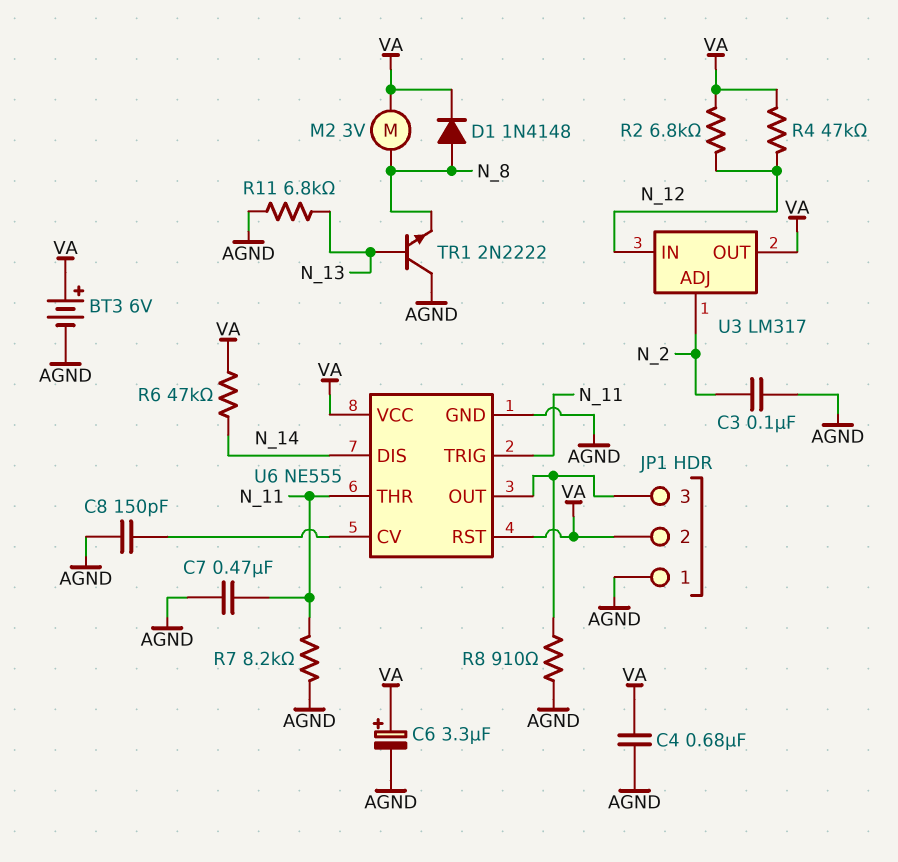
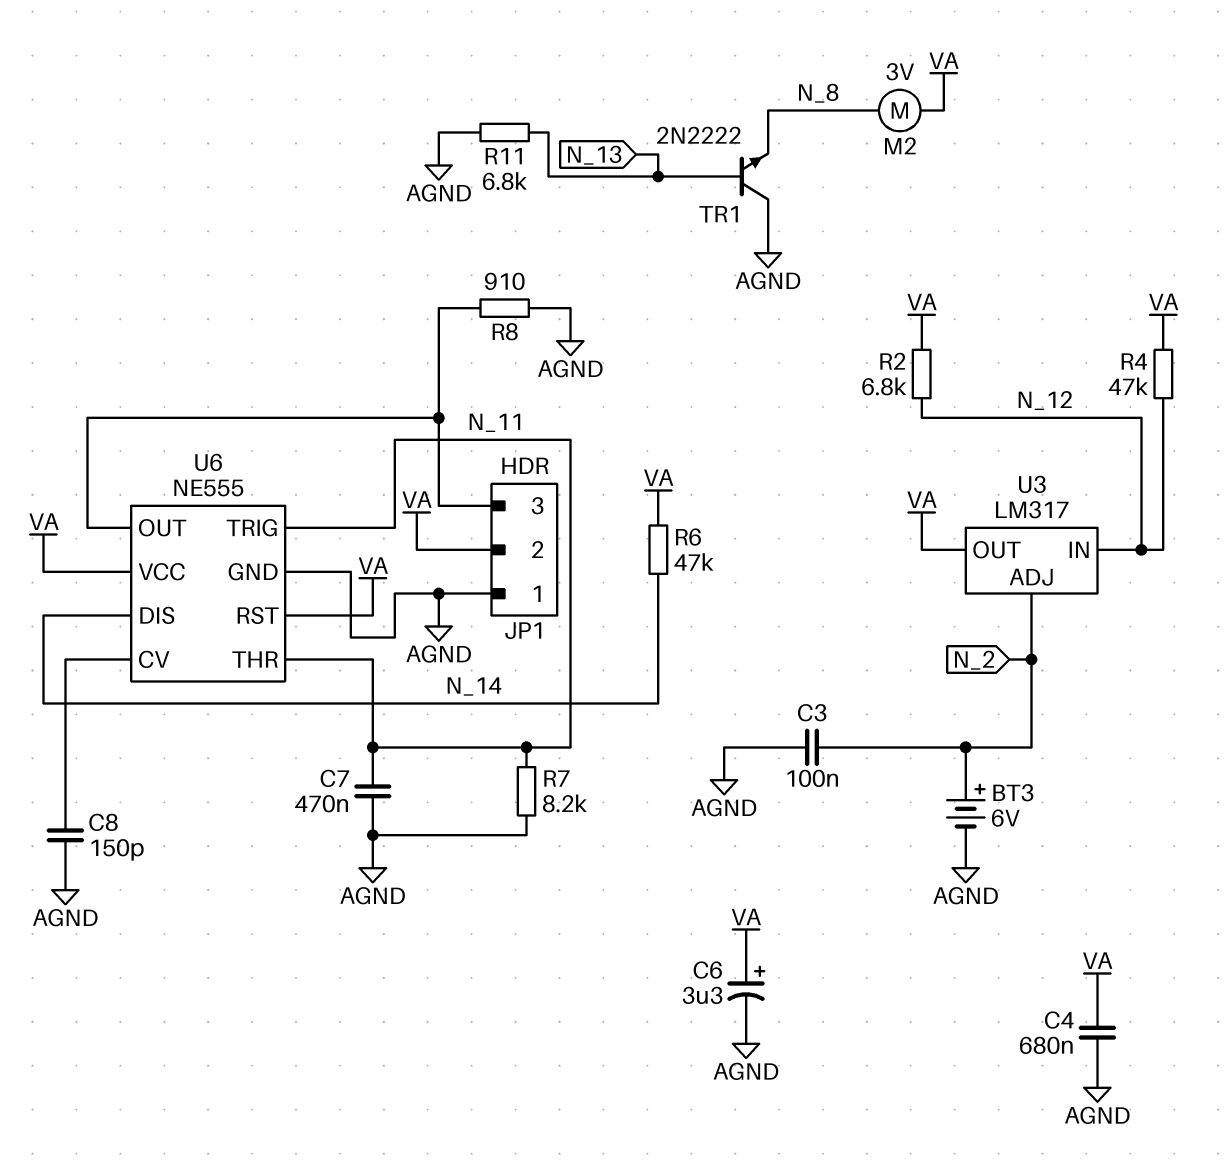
BT3: 6V (plus VA, minus AGND) -> 6V (plus N_2, minus AGND)
D1: diode 1N4148 (A N_8, K VA) -> none

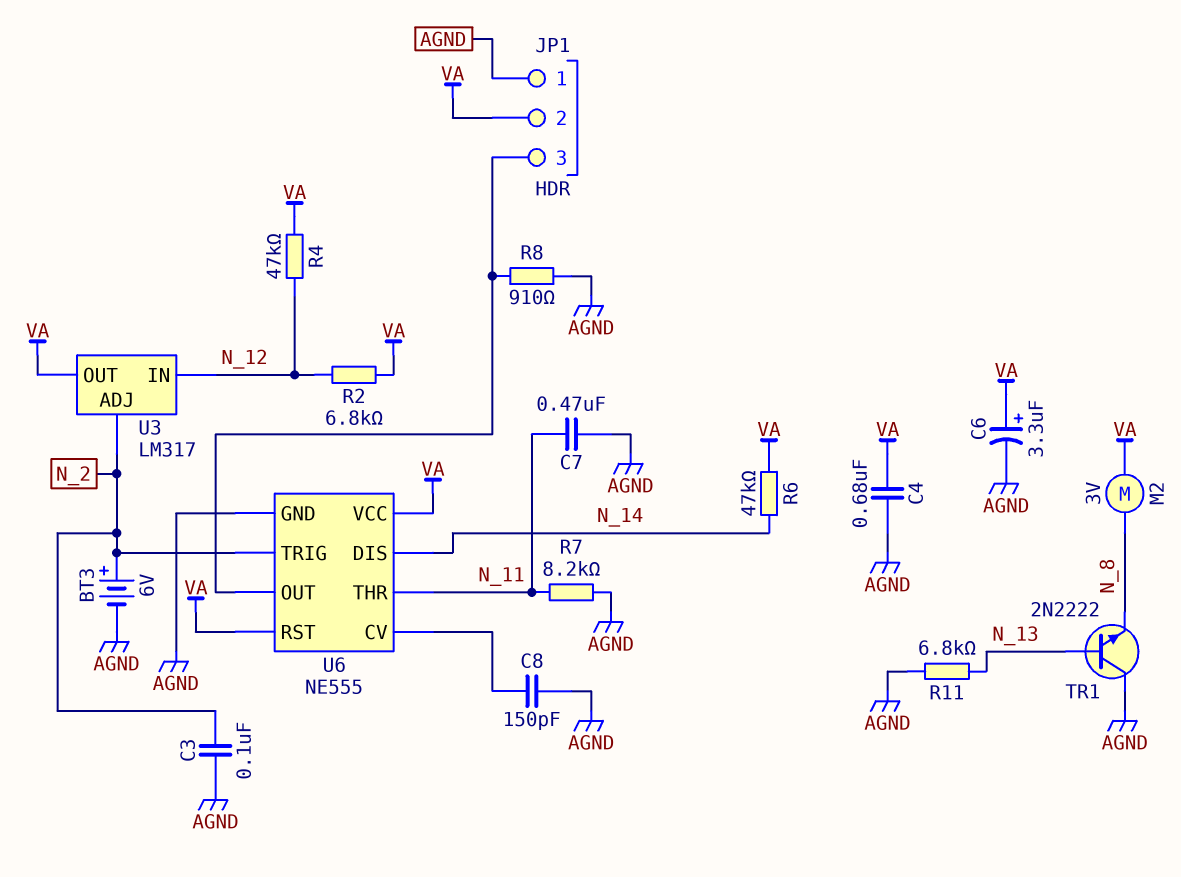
U6 pin TRIG: N_11 -> N_2

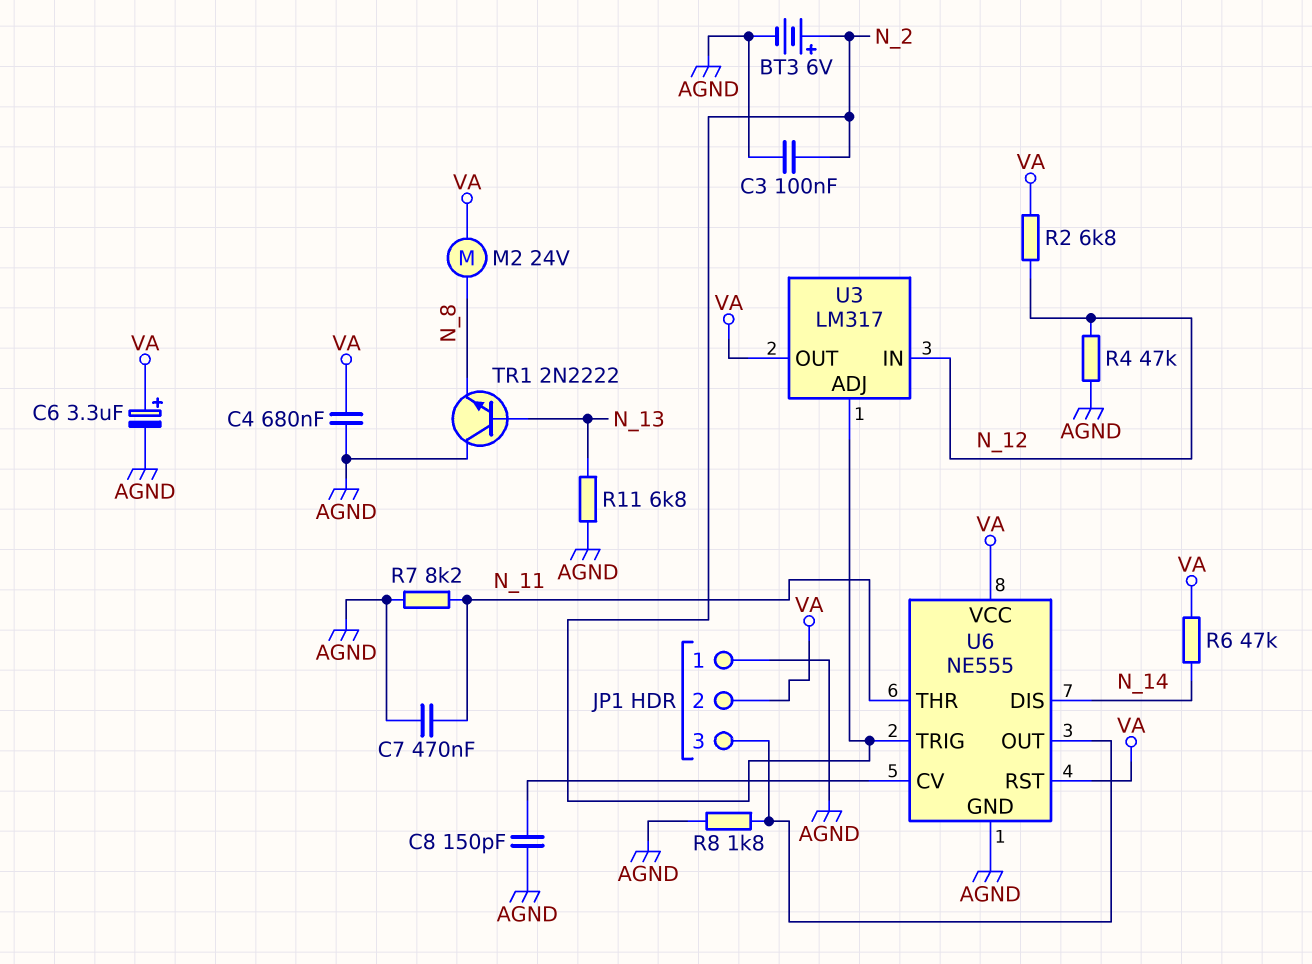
M2: motor 3V (N_8, VA) -> motor 24V (N_8, VA)
R4: 47k (N_12, VA) -> 47k (AGND, N_12)
R8: 910 (AGND, JP1/3) -> 1.8k (AGND, JP1/3)

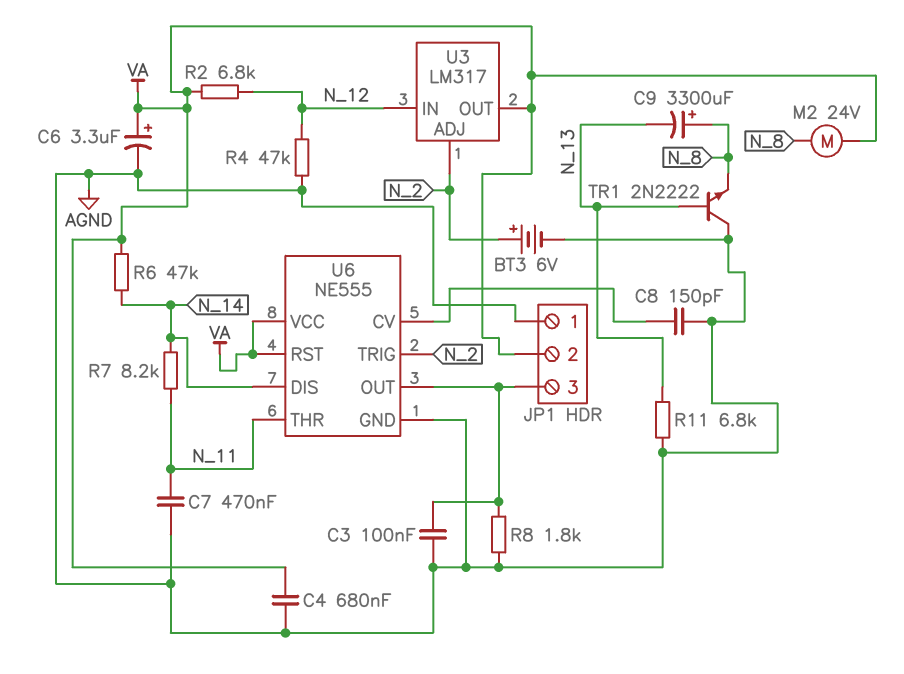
C3: 100nF (AGND, N_2) -> 100nF (AGND, JP1/3)
C9: none -> 3300uF (plus N_8, minus N_13)
R7: 8.2k (AGND, N_11) -> 8.2k (N_11, N_14)

